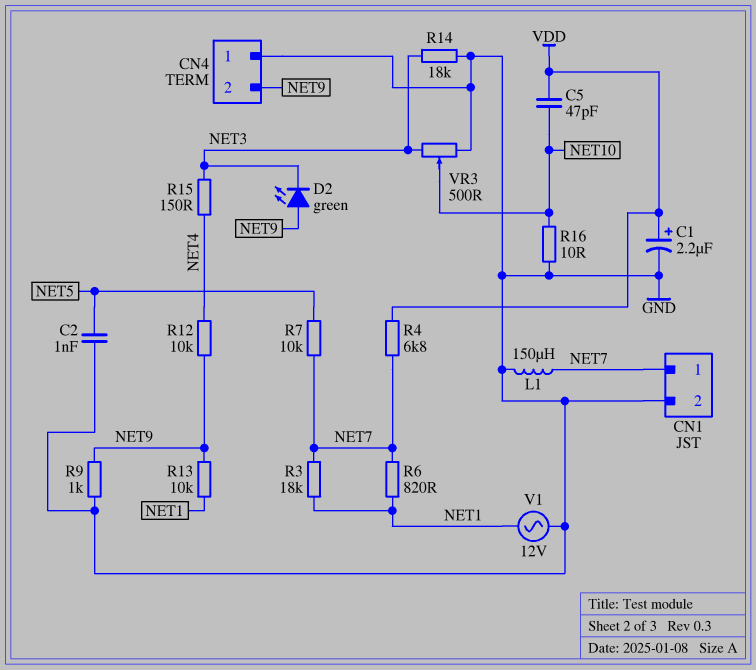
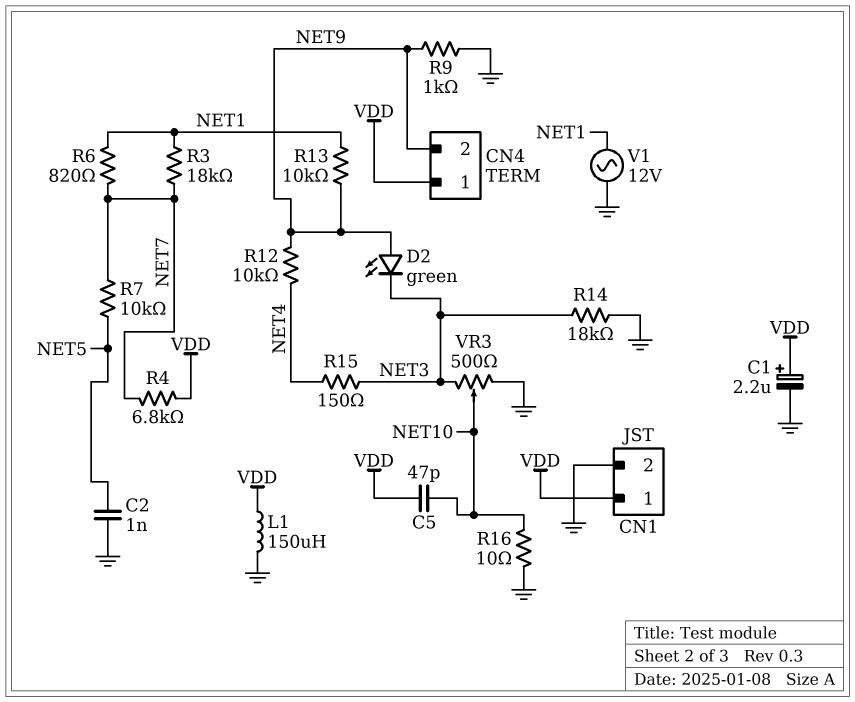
CN1 pin 1: NET7 -> VDD
CN4 pin 1: GND -> VDD
L1: 150uH (GND, NET7) -> 150uH (GND, VDD)

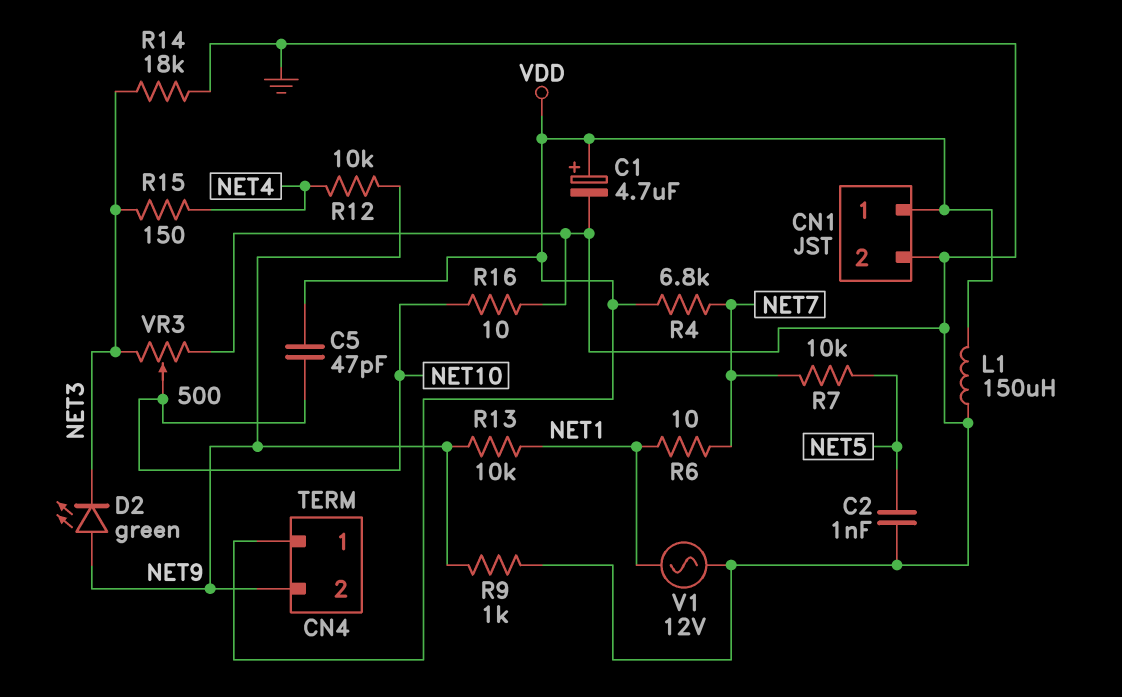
C1: 2.2uF (plus VDD, minus GND) -> 4.7uF (plus VDD, minus GND)
R3: 18k (NET1, NET7) -> none
R6: 820 (NET1, NET7) -> 10 (NET1, NET7)

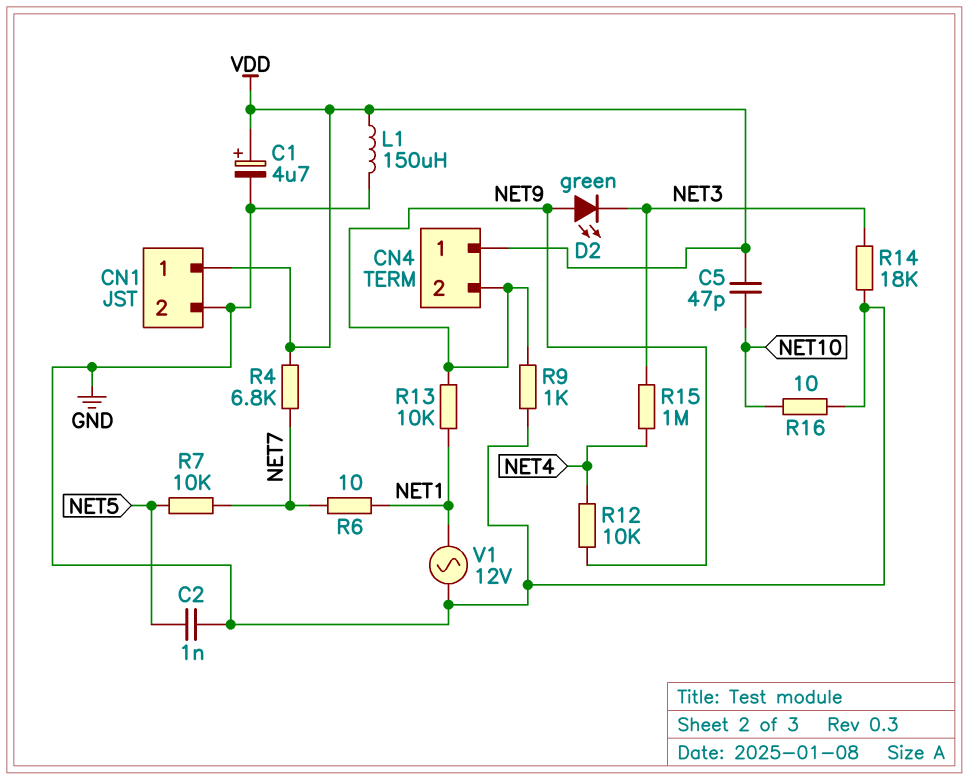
R15: 150 (NET3, NET4) -> 1M (NET3, NET4)
VR3: 500 (GND, NET3, wiper NET10) -> none

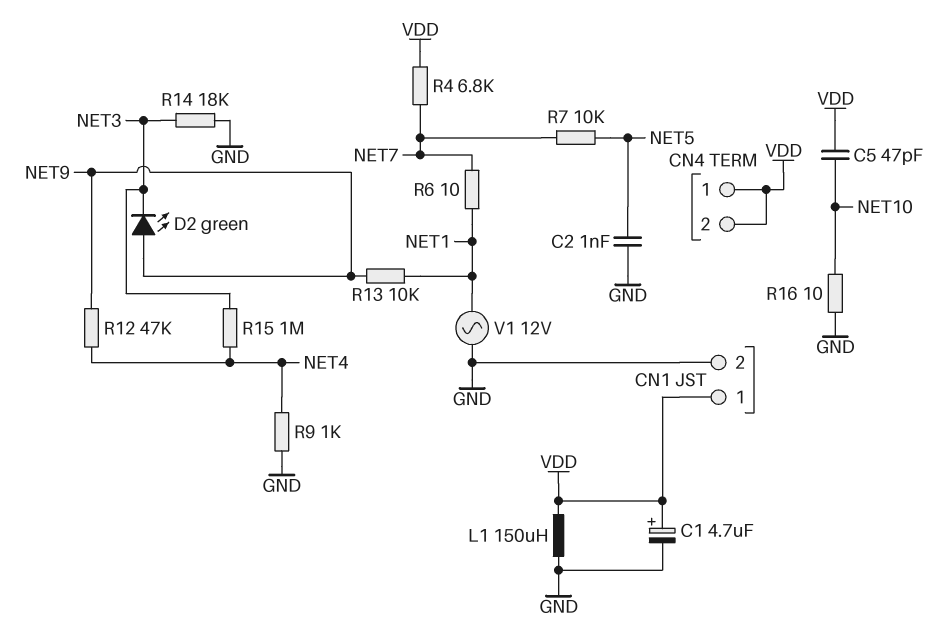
CN4 pin 2: NET9 -> VDD
R9: 1k (GND, NET9) -> 1k (GND, NET4)
R12: 10k (NET4, NET9) -> 47k (NET4, NET9)

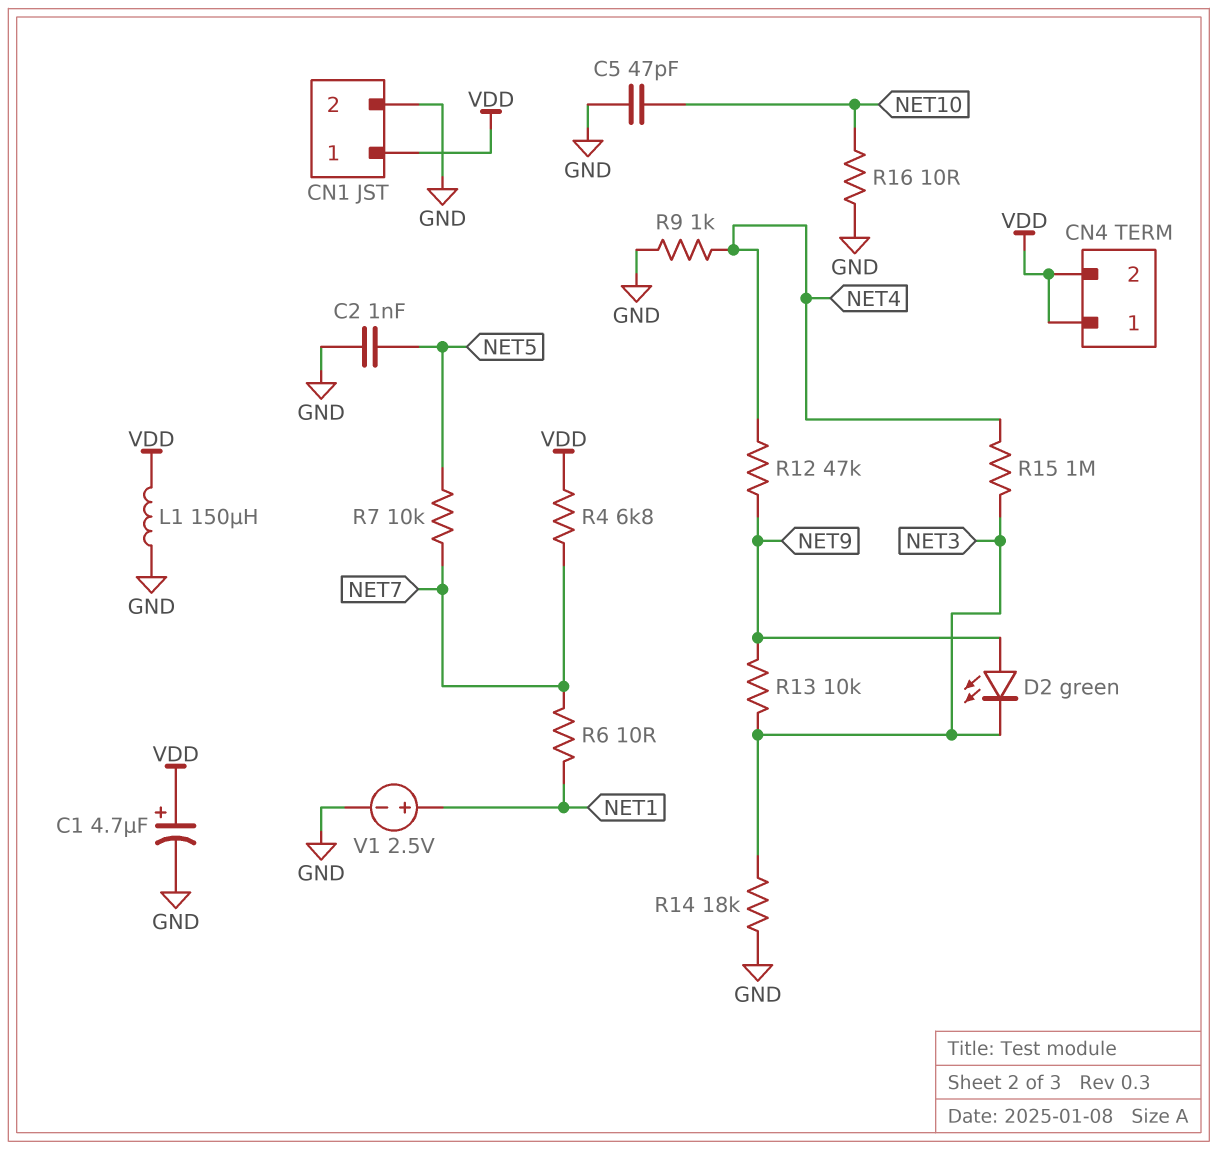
C5: 47pF (NET10, VDD) -> 47pF (GND, NET10)
R13: 10k (NET1, NET9) -> 10k (NET3, NET9)
V1: AC 12V (GND, NET1) -> 2.5V (plus NET1, minus GND)

